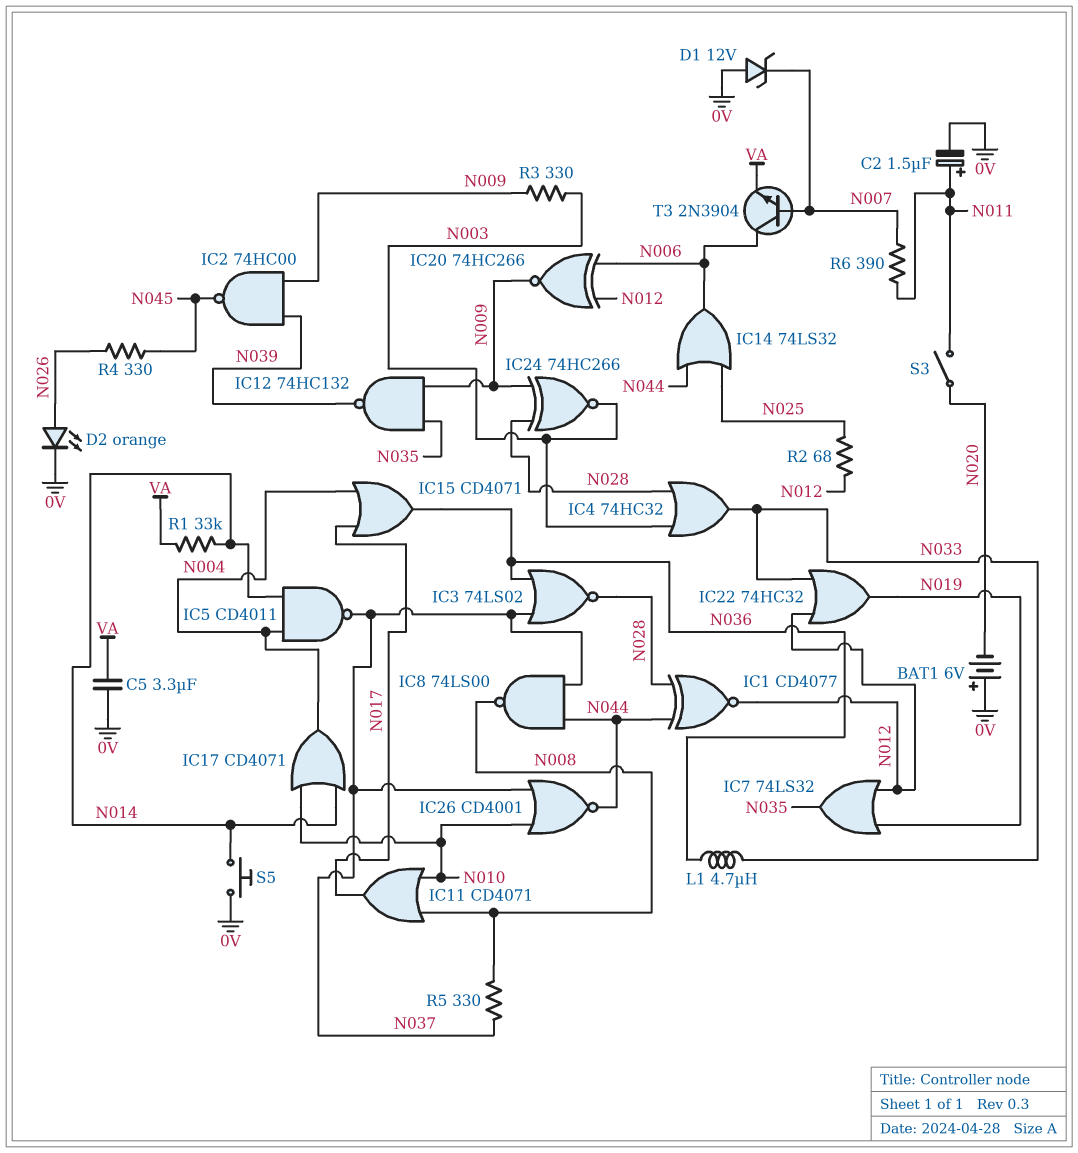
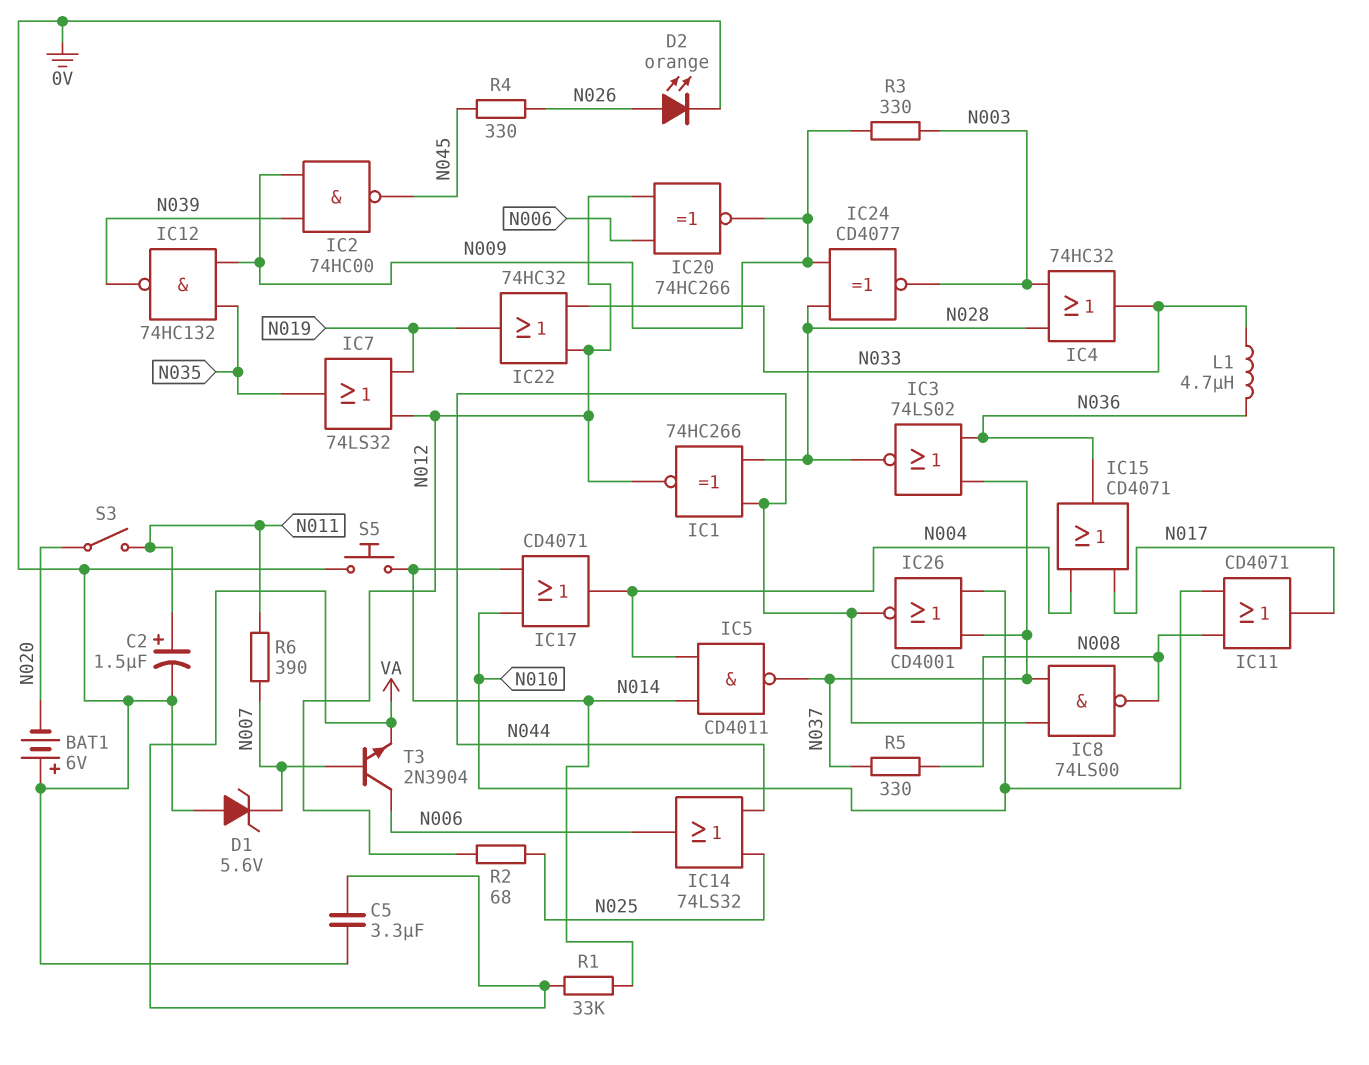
D1: zener 12V (A 0V, K N007) -> zener 5.6V (A 0V, K N007)
IC1: XNOR CD4077 (in N028, in N044, out N012) -> XNOR 74HC266 (in N028, in N044, out N012)
IC24: XNOR 74HC266 (in N009, in N028, out N003) -> XNOR CD4077 (in N009, in N028, out N003)

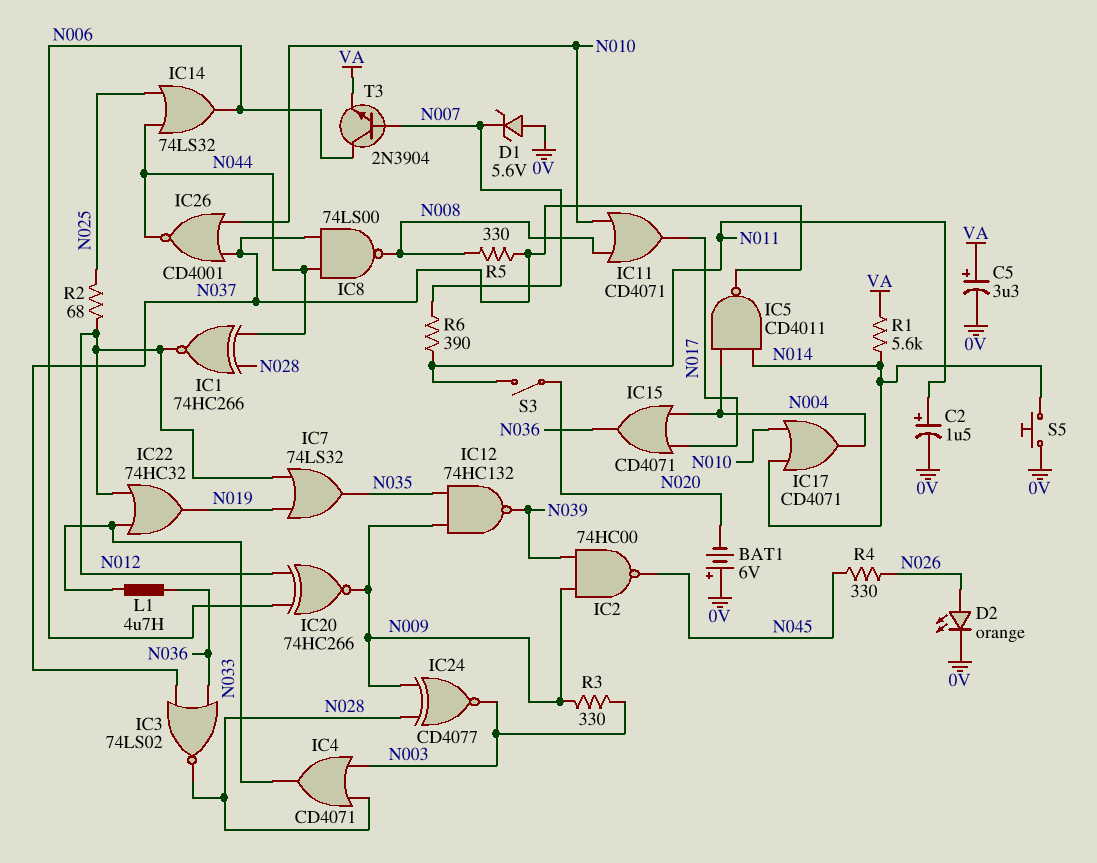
C5: 3.3uF (0V, VA) -> 3.3uF (plus VA, minus 0V)
IC4: OR 74HC32 (in N003, in N028, out N033) -> OR CD4071 (in N003, in N028, out N033)
R1: 33k (N014, VA) -> 5.6k (N014, VA)

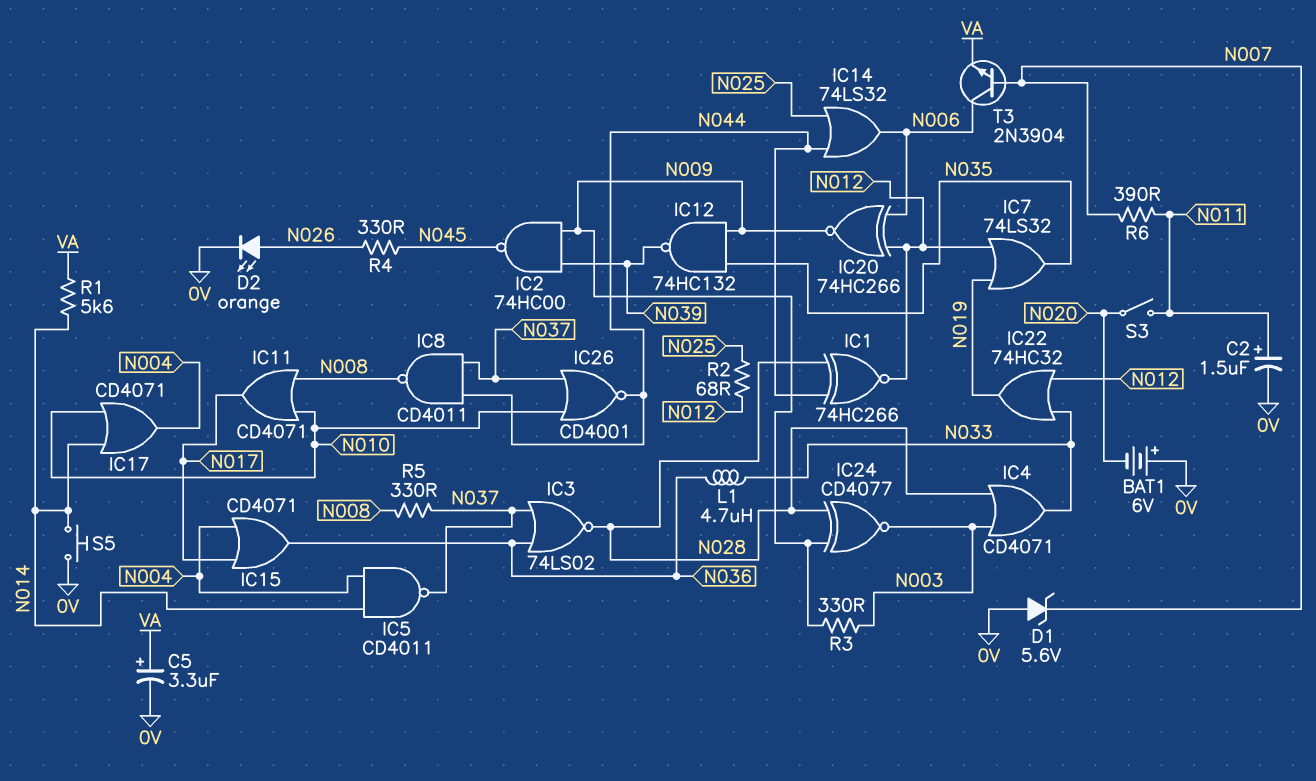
IC8: NAND 74LS00 (in N037, in N044, out N008) -> NAND CD4011 (in N037, in N044, out N008)

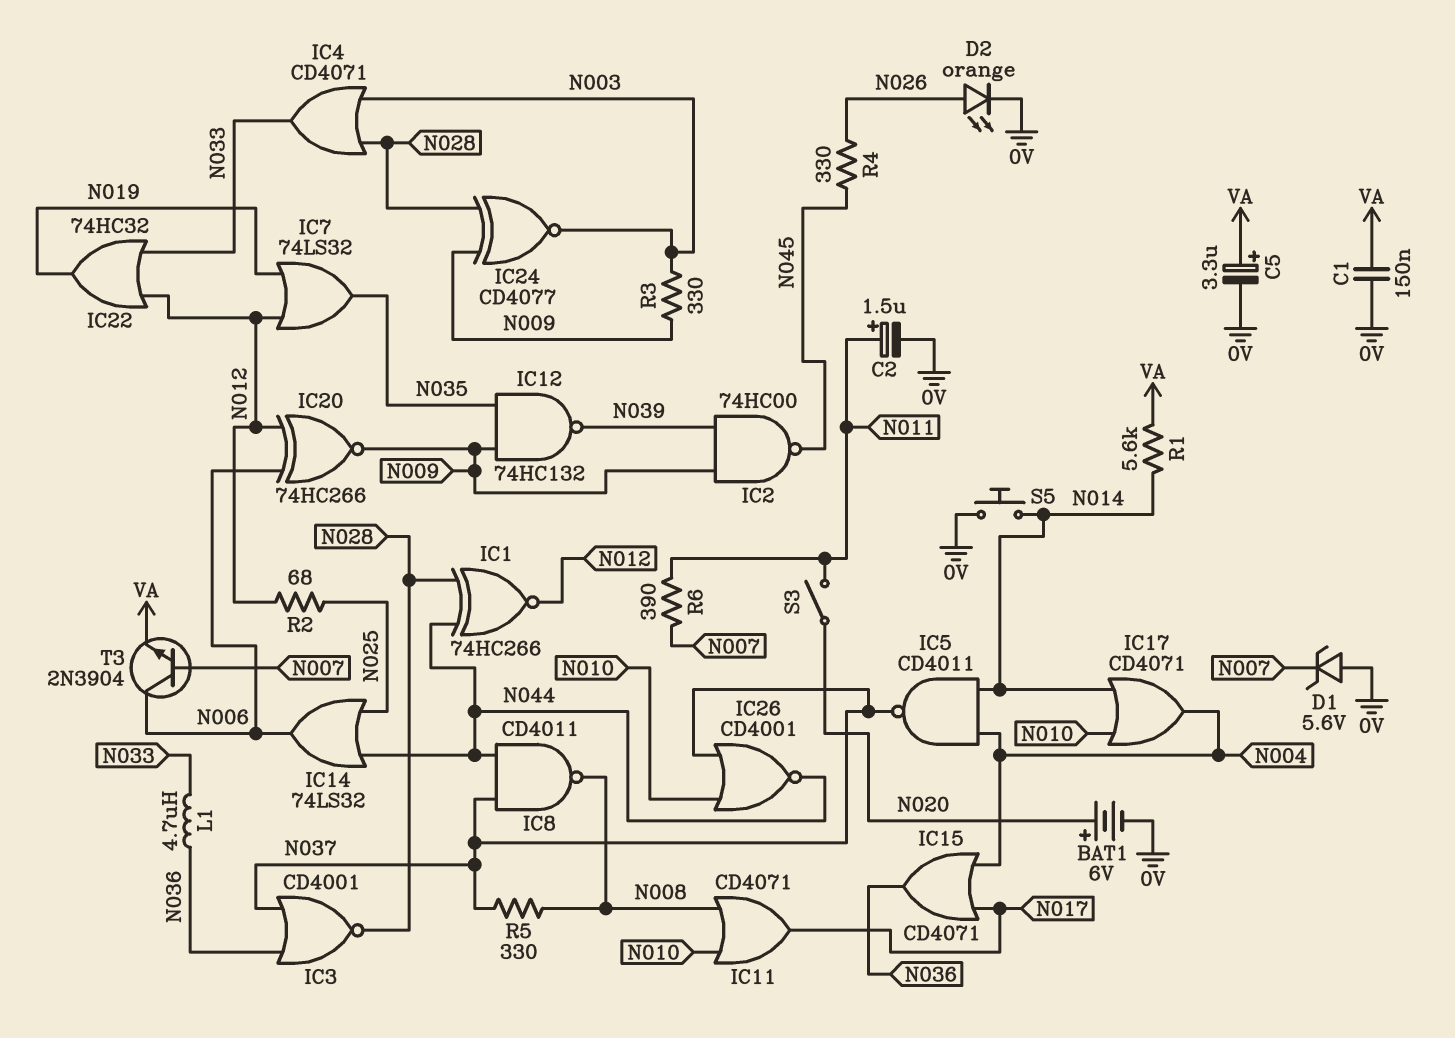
BAT1: 6V (plus 0V, minus N020) -> 6V (plus N020, minus 0V)
C1: none -> 150nF (0V, VA)
IC3: NOR 74LS02 (in N036, in N037, out N028) -> NOR CD4001 (in N036, in N037, out N028)

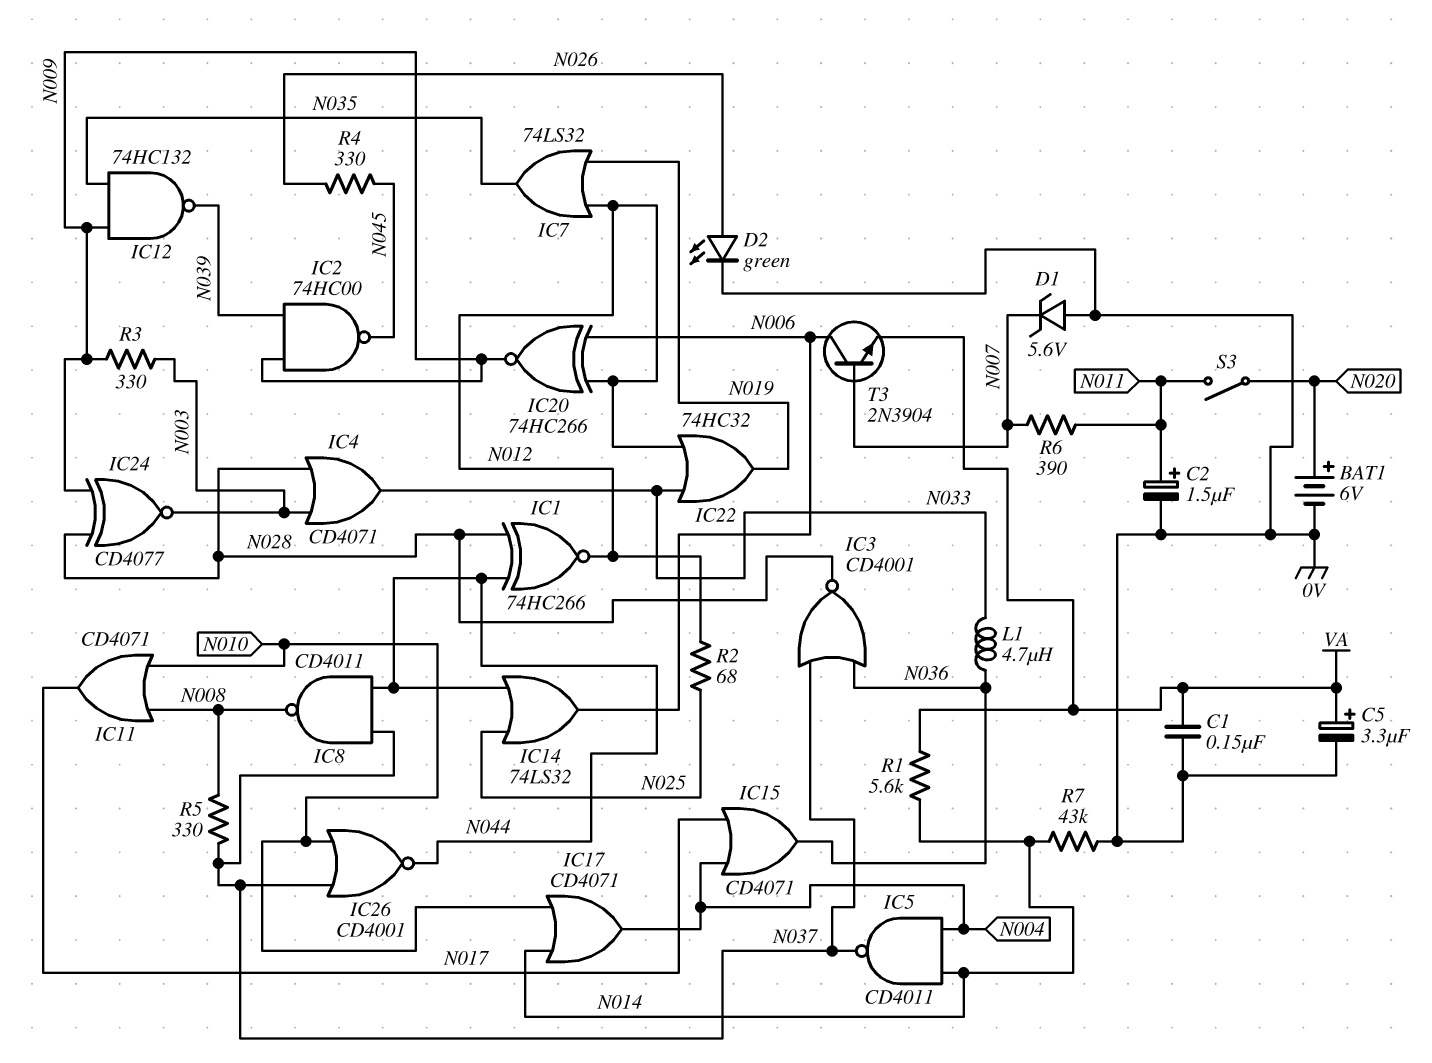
D2: LED orange (A N026, K 0V) -> LED green (A N026, K 0V)
R7: none -> 43k (0V, N014)
S5: button (0V, N014) -> none

